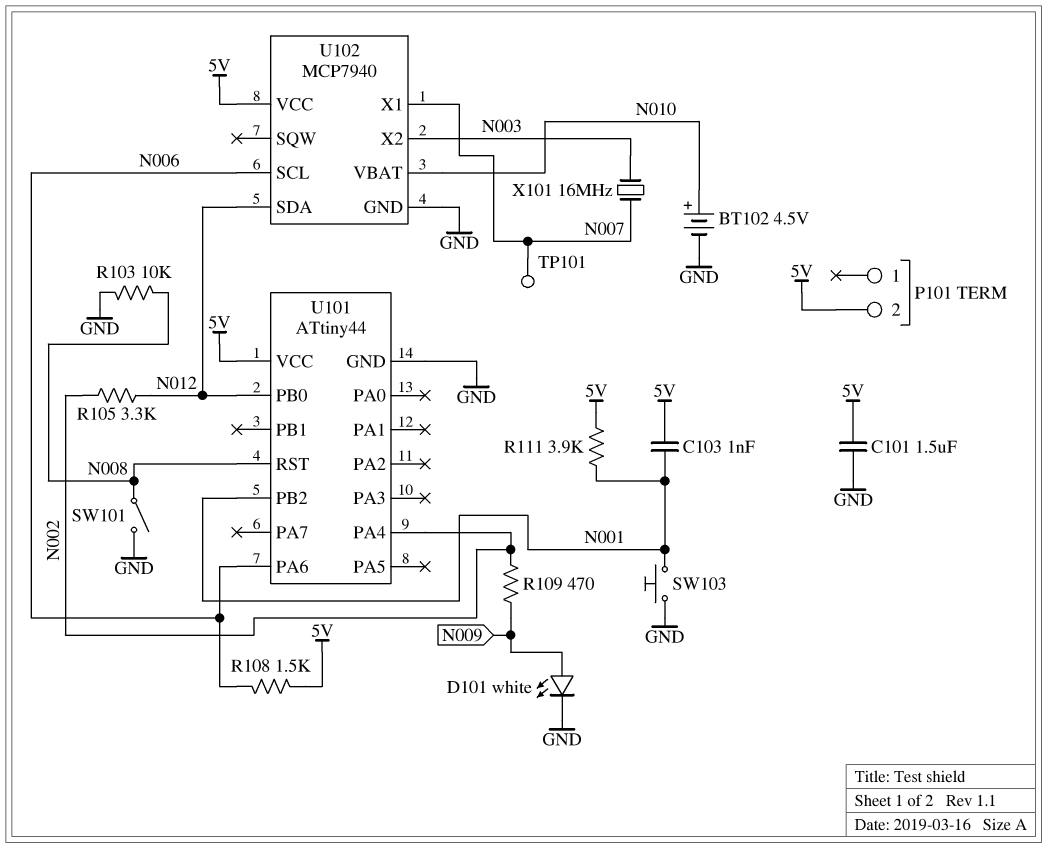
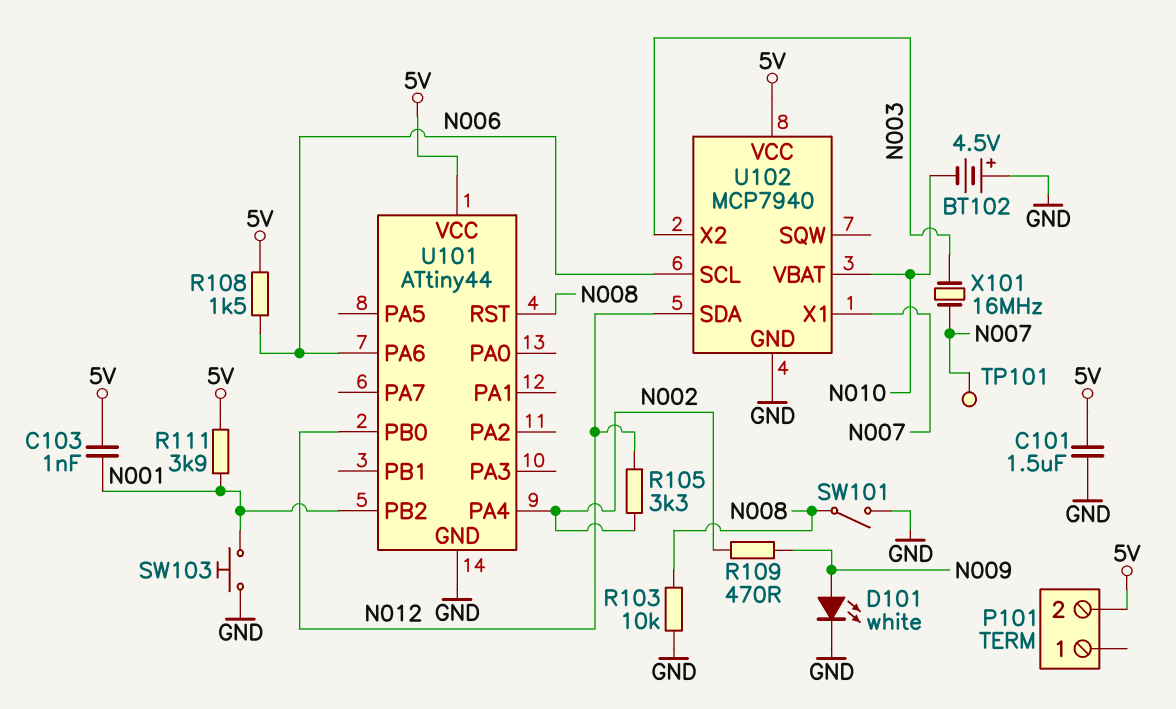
BT102: 4.5V (plus N010, minus GND) -> 4.5V (plus GND, minus N010)

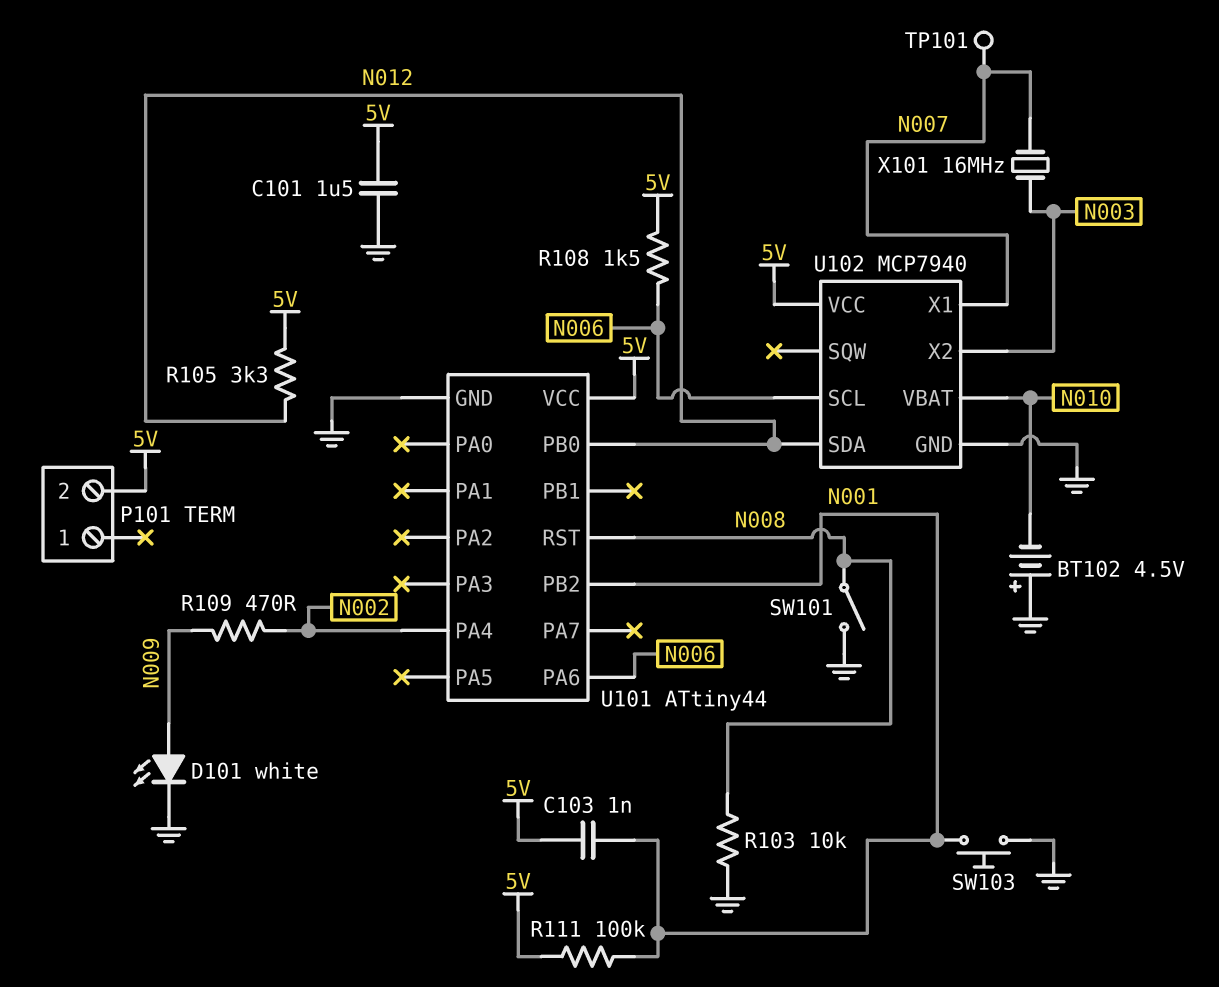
R105: 3.3k (N002, N012) -> 3.3k (5V, N012)
R111: 3.9k (5V, N001) -> 100k (5V, N001)

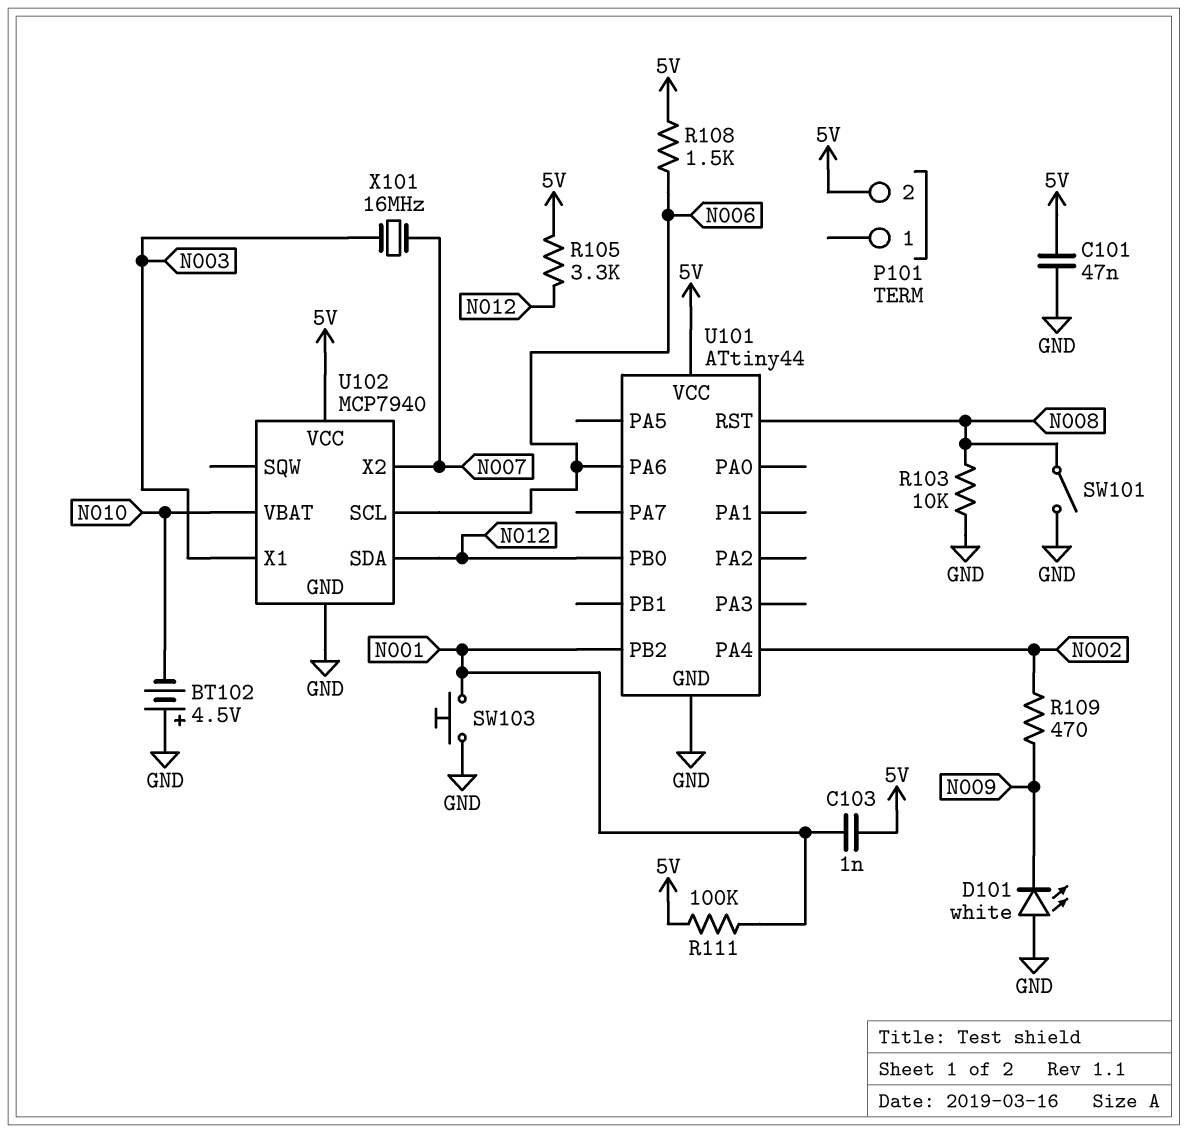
C101: 1.5uF (5V, GND) -> 47nF (5V, GND)
D101: LED white (A N009, K GND) -> LED white (A GND, K N009)
TP101: test point (N007) -> none
U102 pin X1: N007 -> N003
U102 pin X2: N003 -> N007

